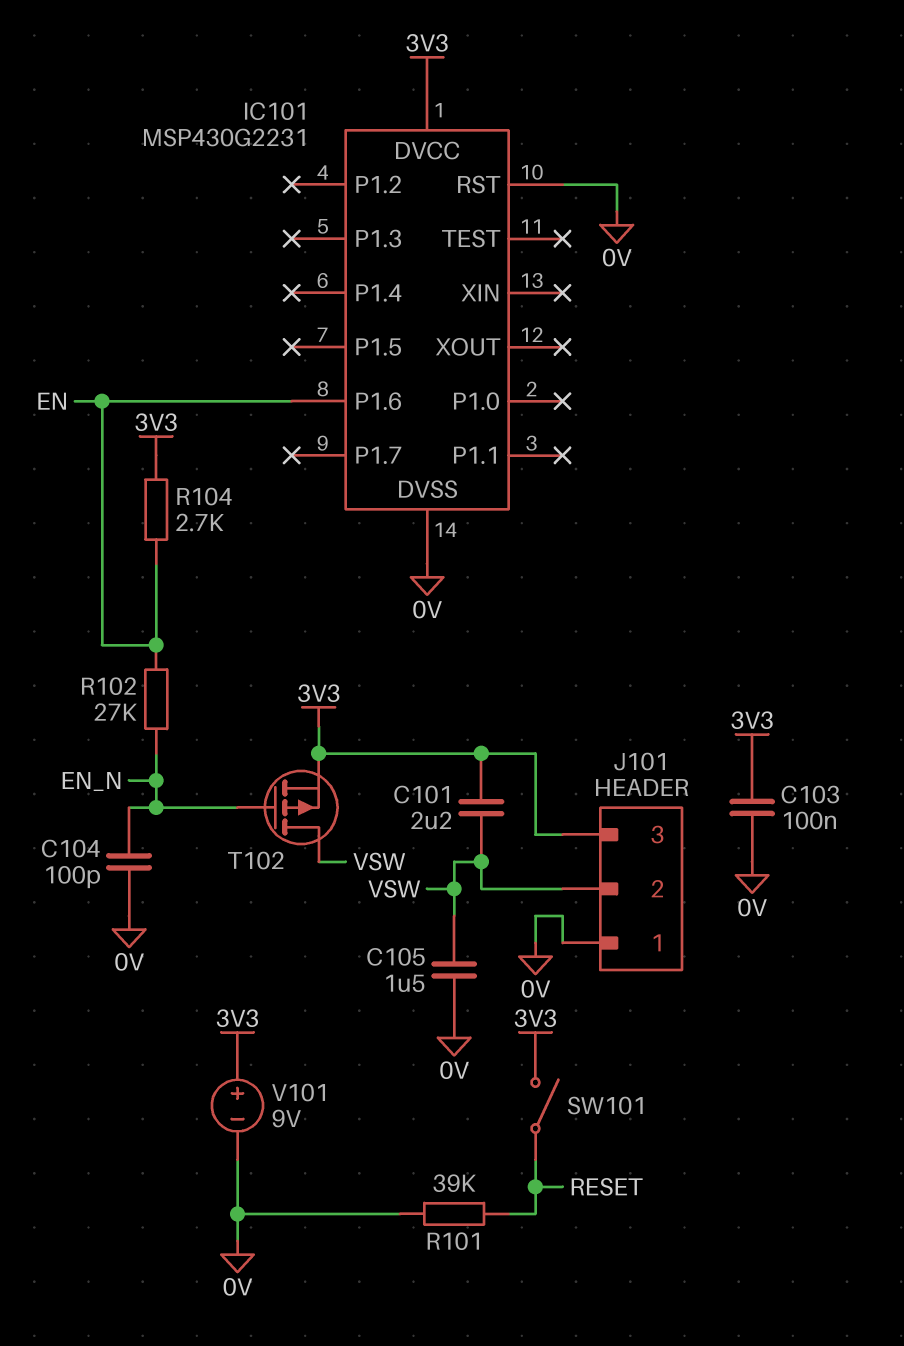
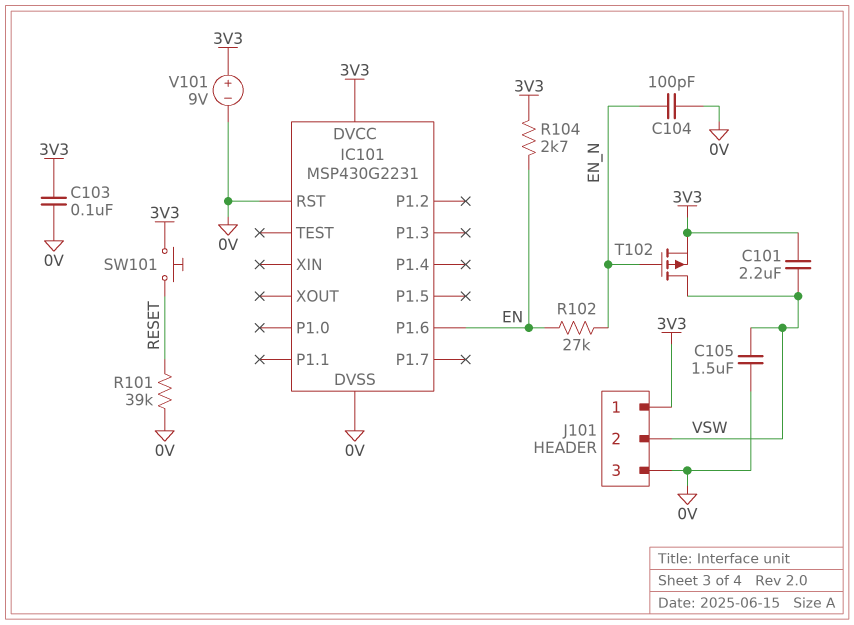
J101 pin 1: 0V -> 3V3
J101 pin 3: 3V3 -> 0V
SW101: switch (3V3, RESET) -> button (3V3, RESET)

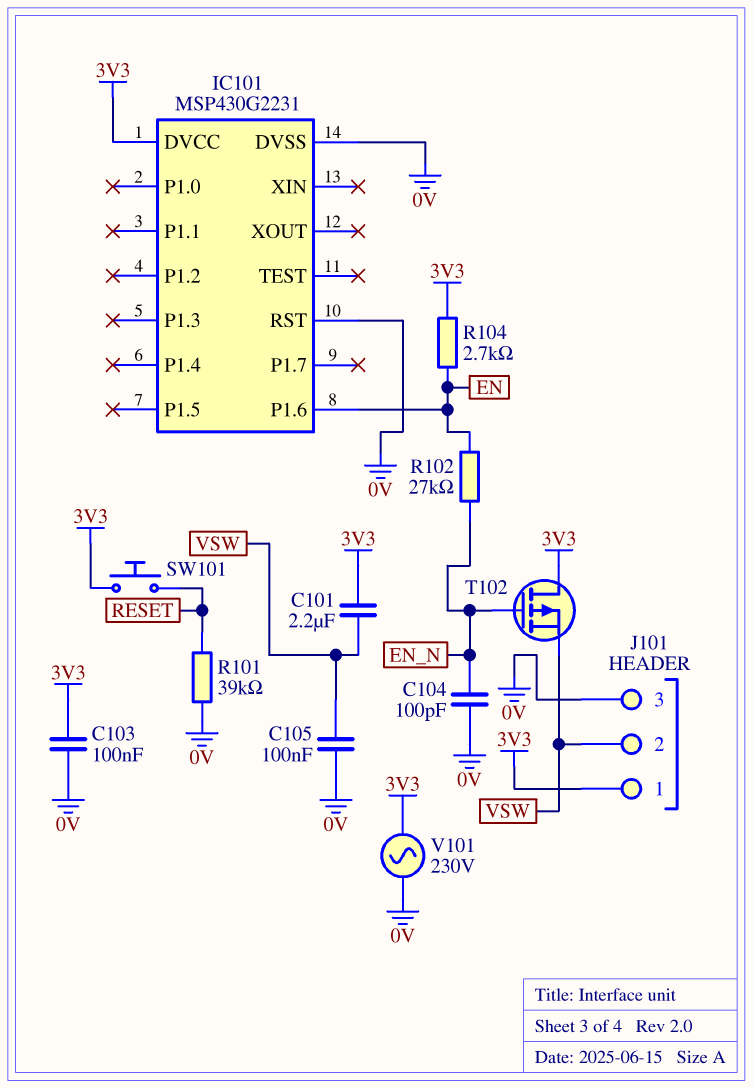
C105: 1.5uF (0V, VSW) -> 100nF (0V, VSW)
T102: PMOS (G EN_N, D VSW, S 3V3) -> PMOS (G EN_N, D 3V3, S VSW)
V101: 9V (plus 3V3, minus 0V) -> AC 230V (0V, 3V3)

